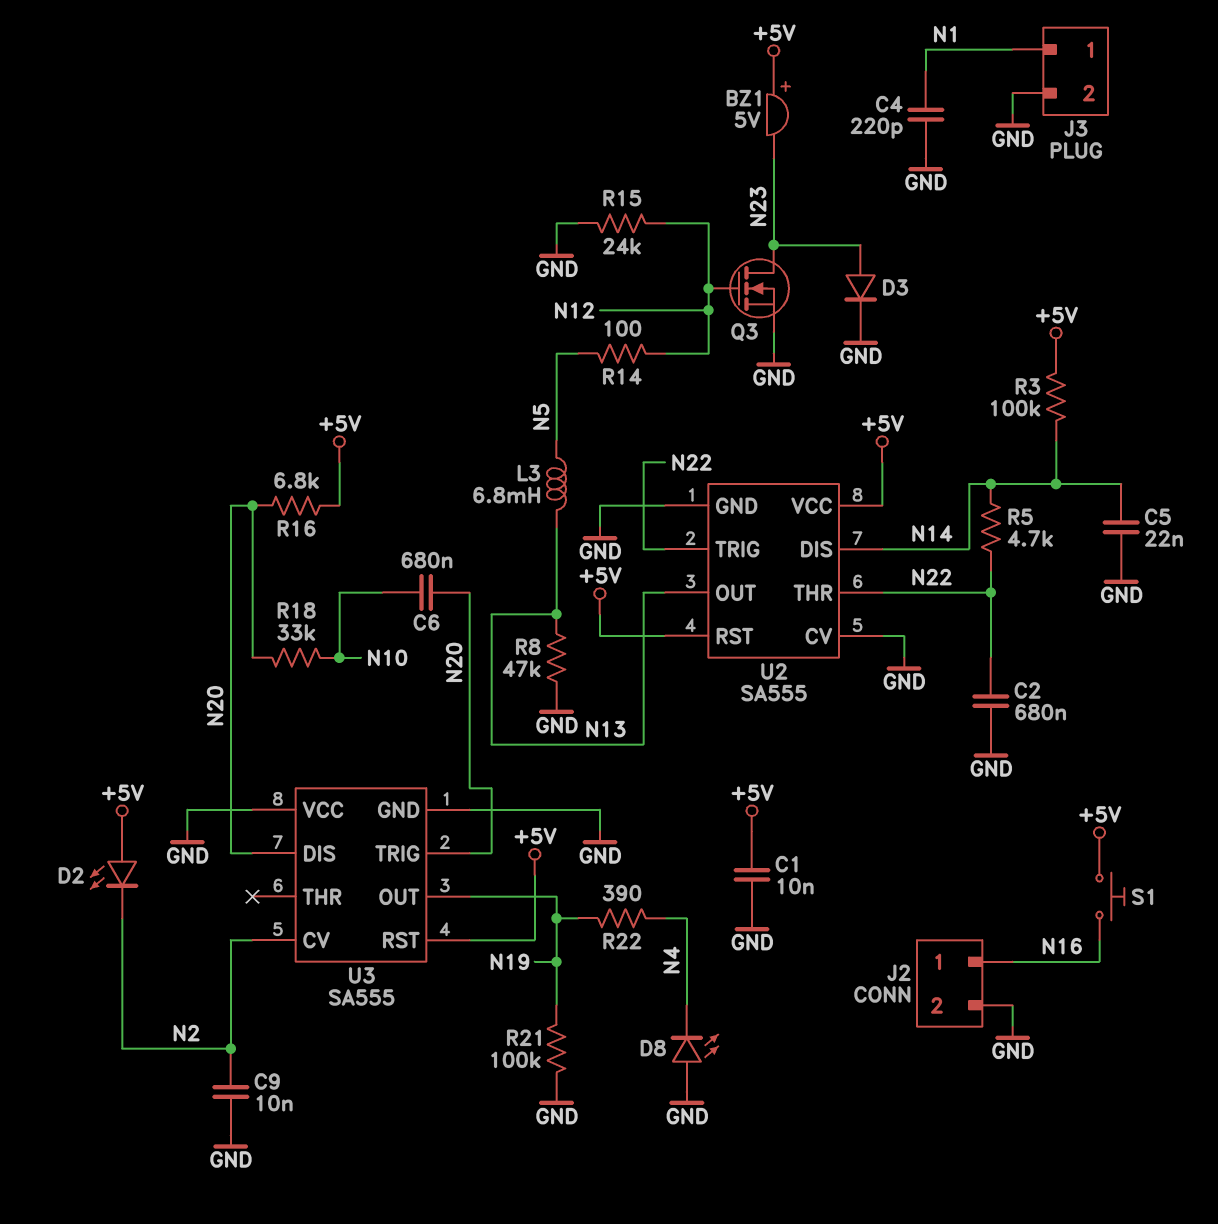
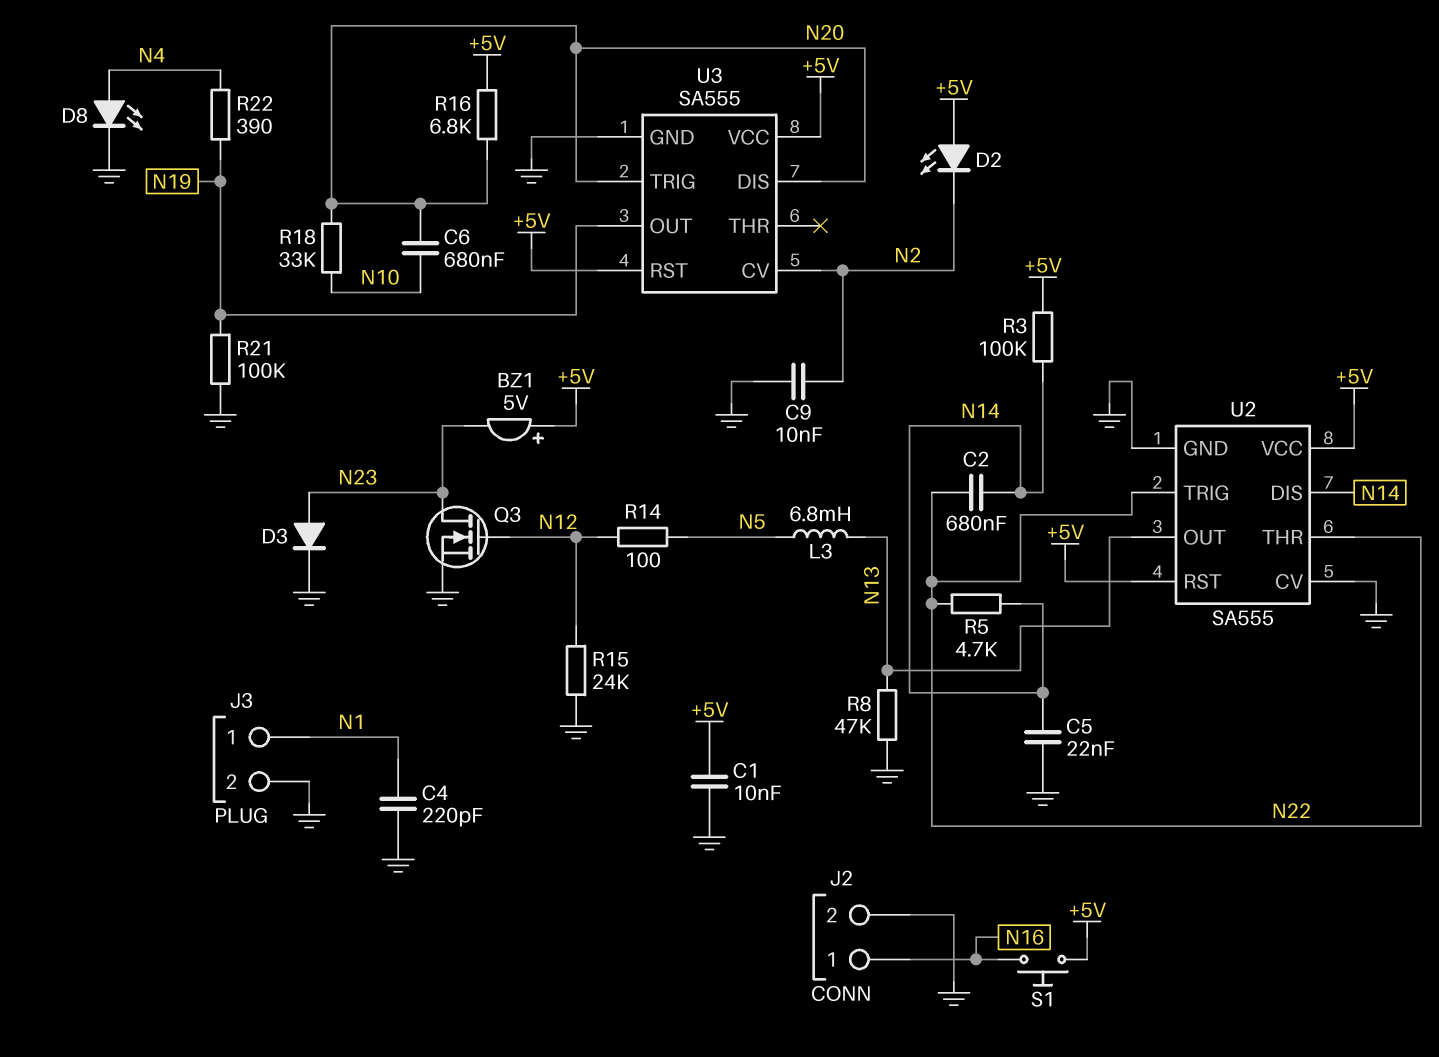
C2: 680nF (GND, N22) -> 680nF (N14, N22)
D8: LED (A GND, K N4) -> LED (A N4, K GND)
U3 pin VCC: GND -> +5V

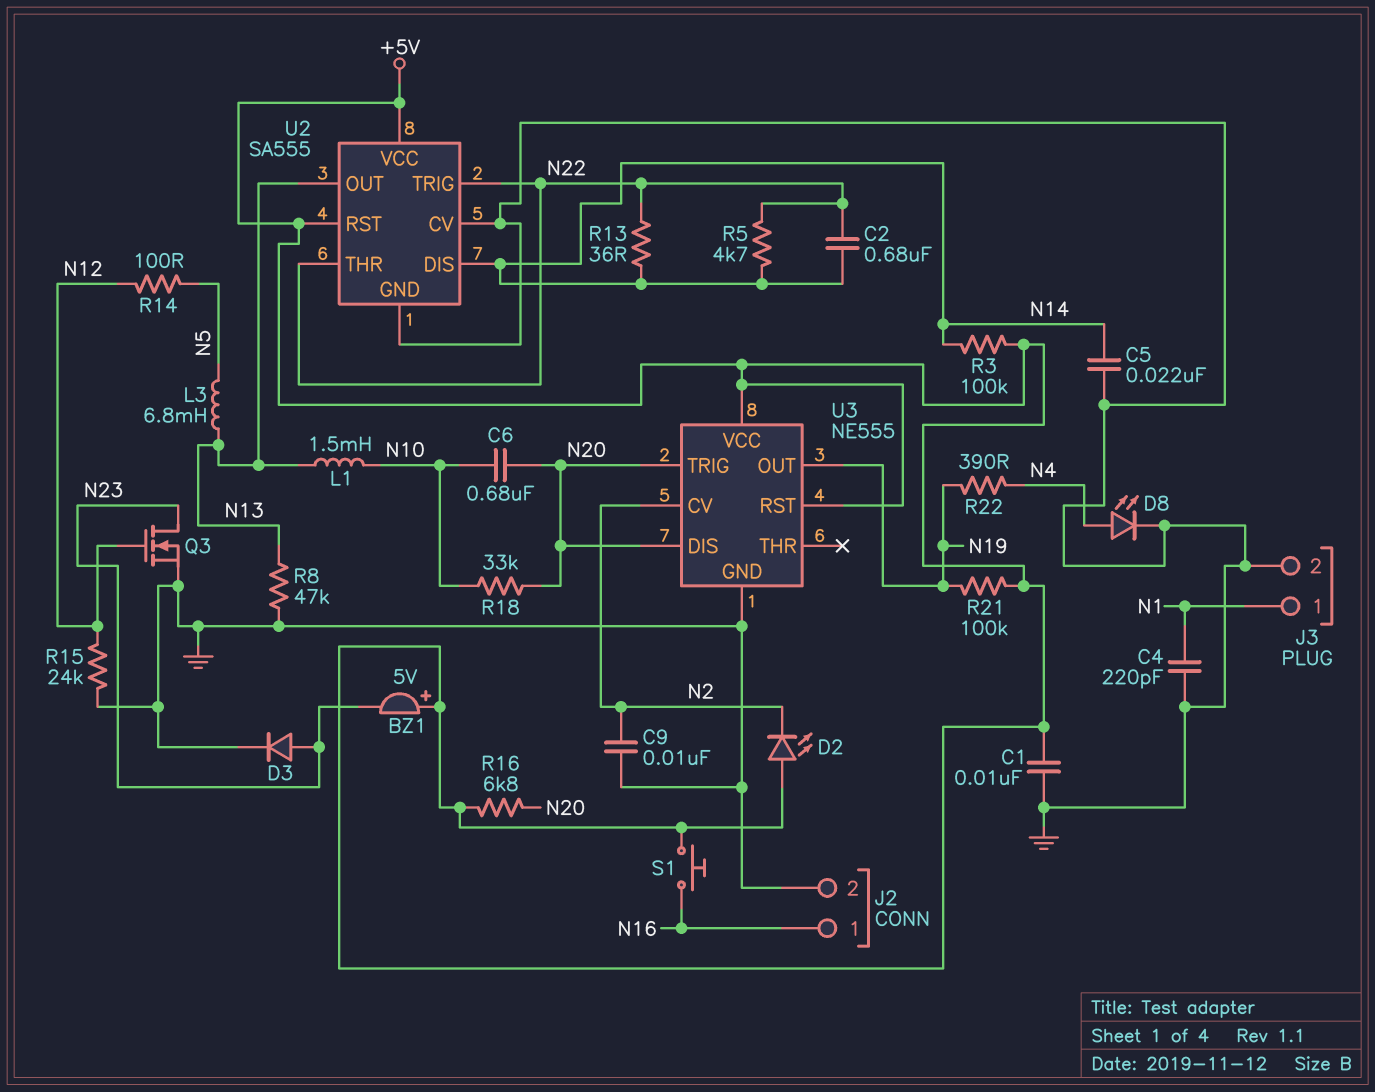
L1: none -> 1.5mH (N10, N13)
R13: none -> 36 (N14, N22)
R21: 100k (GND, N19) -> 100k (+5V, N19)
U3: SA555 -> NE555

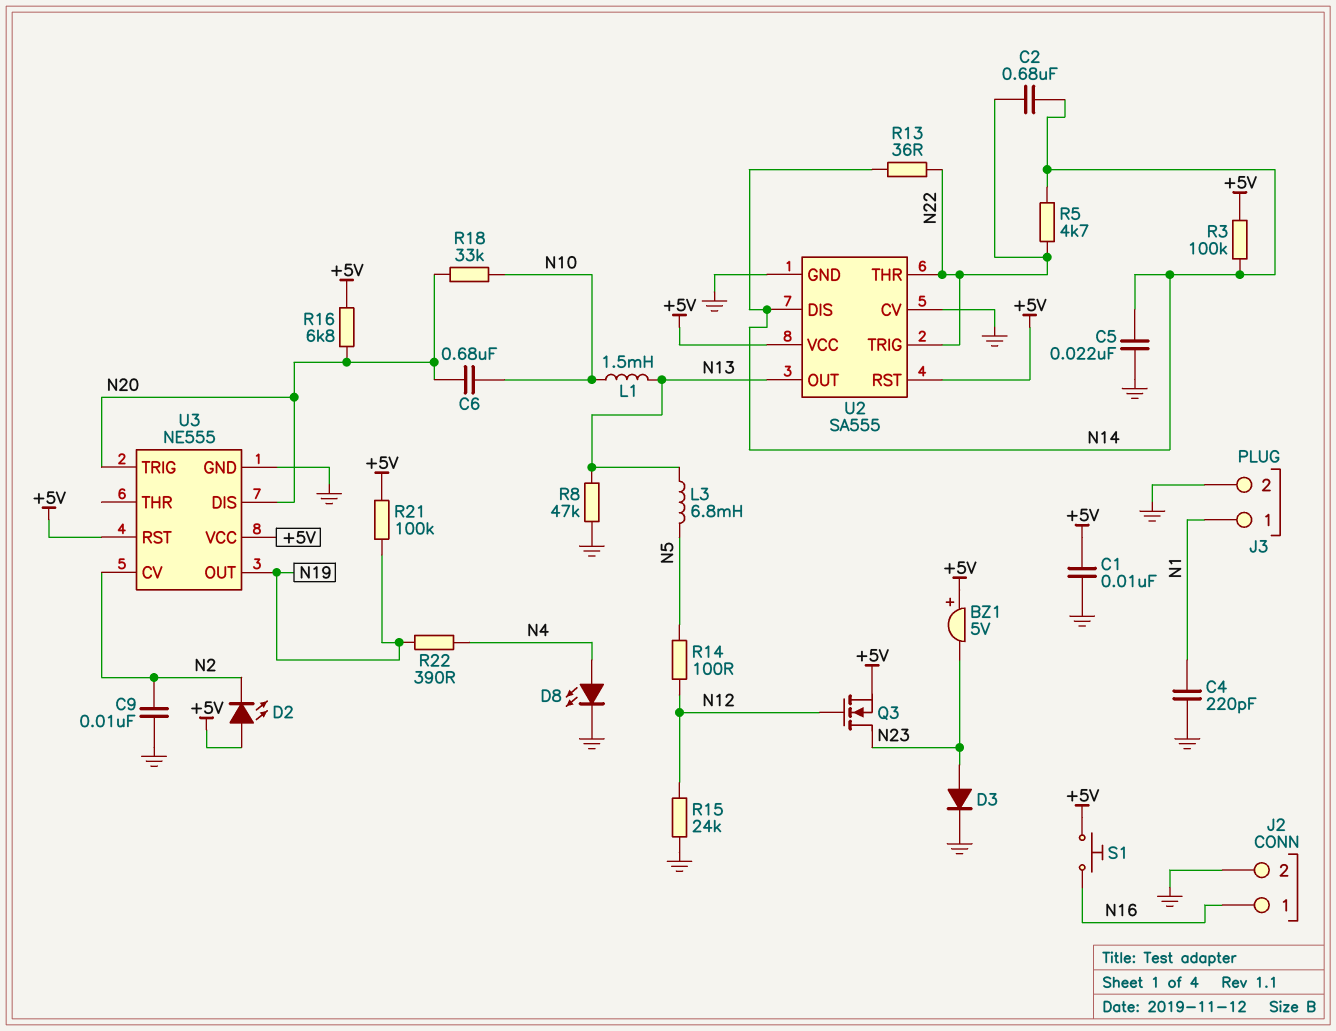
Q3: NMOS (G N12, D N23, S GND) -> NMOS (G N12, D N23, S +5V)

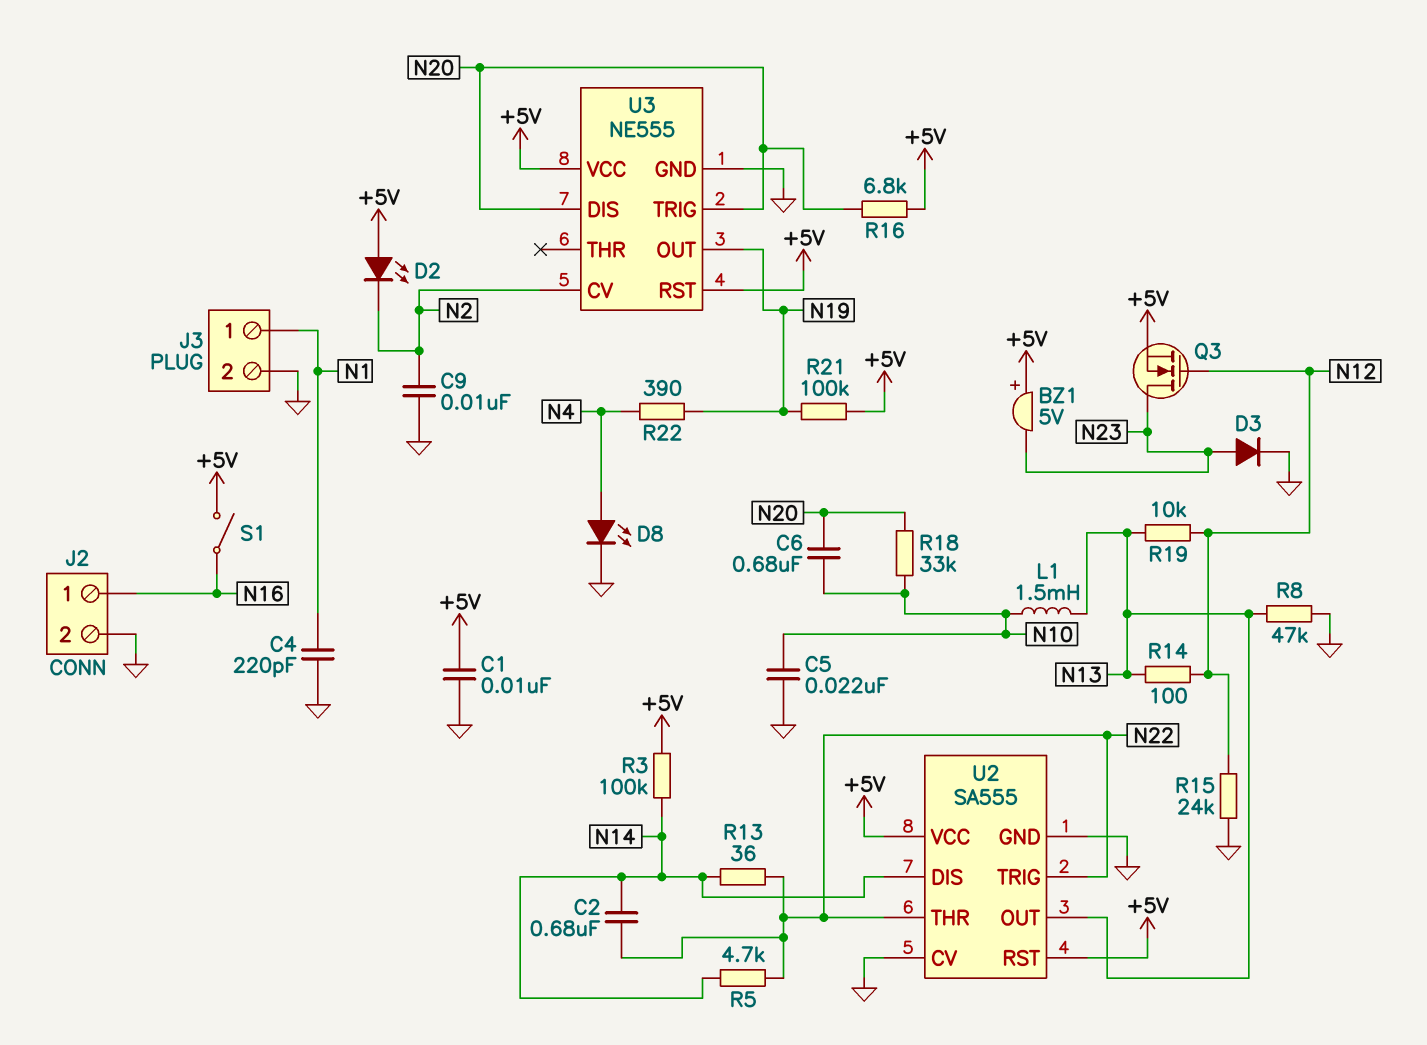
C5: 22nF (GND, N14) -> 22nF (GND, N10)
L3: 6.8mH (N5, N13) -> none
R14: 100 (N5, N12) -> 100 (N12, N13)
R19: none -> 10k (N12, N13)
S1: button (+5V, N16) -> switch (+5V, N16)

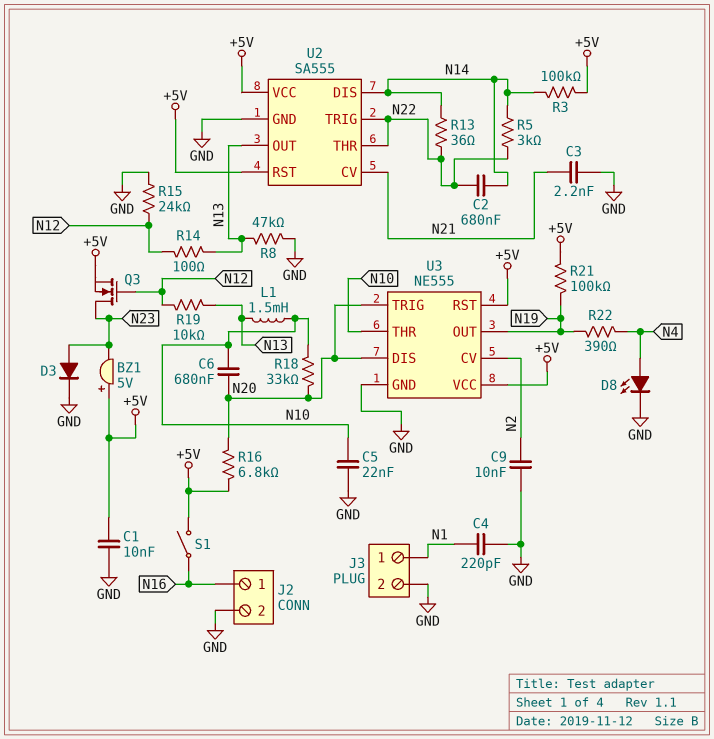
C3: none -> 2.2nF (GND, N21)
D2: LED (A +5V, K N2) -> none
R5: 4.7k (N14, N22) -> 3k (N14, N22)
U2 pin CV: GND -> N21
U3 pin THR: none -> N10

